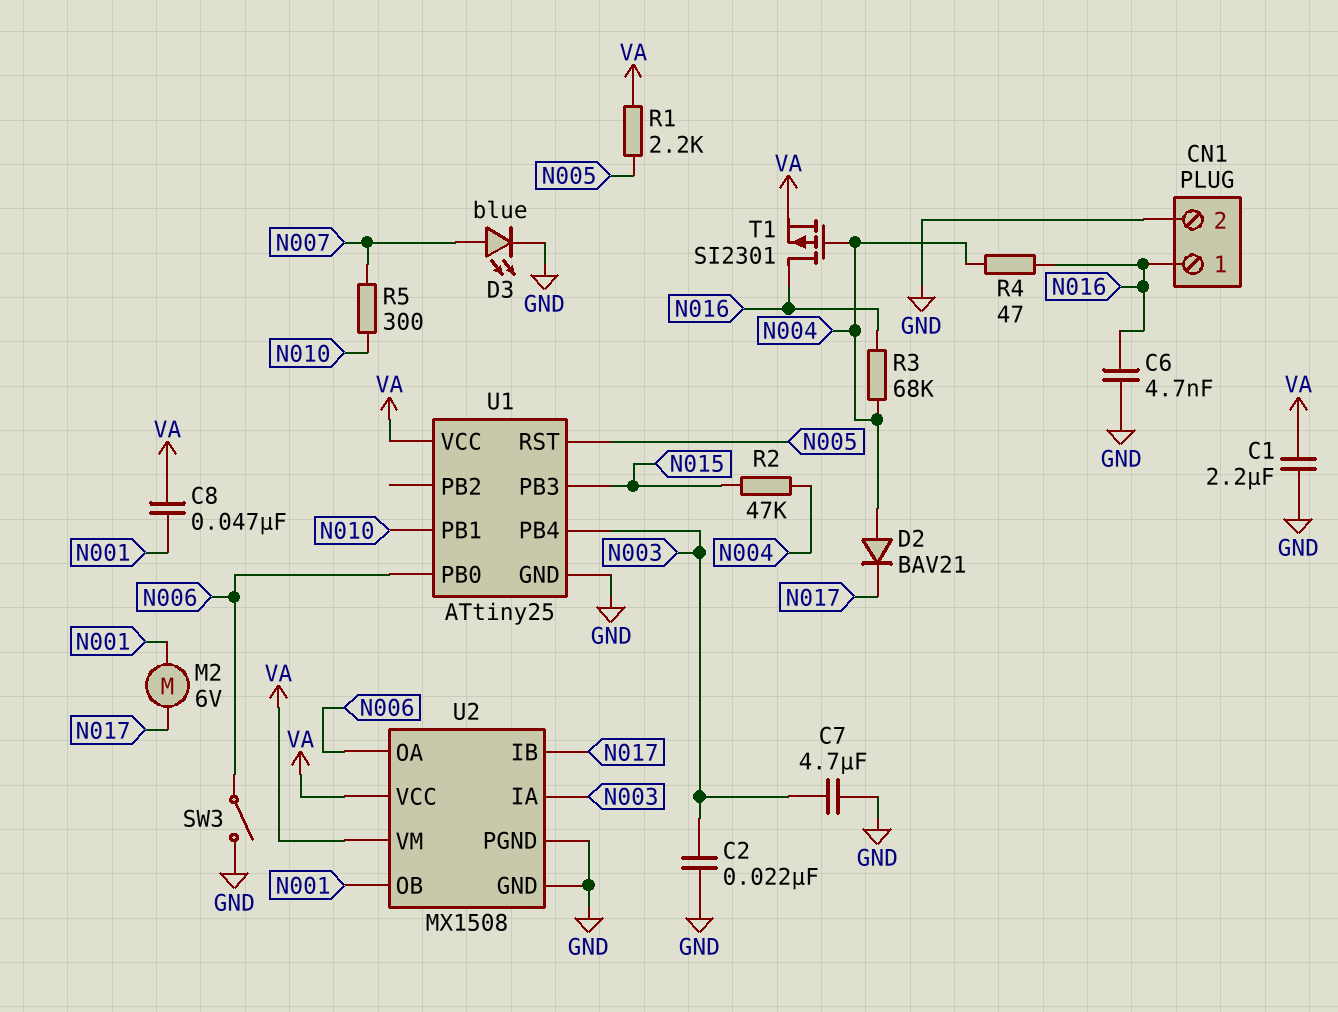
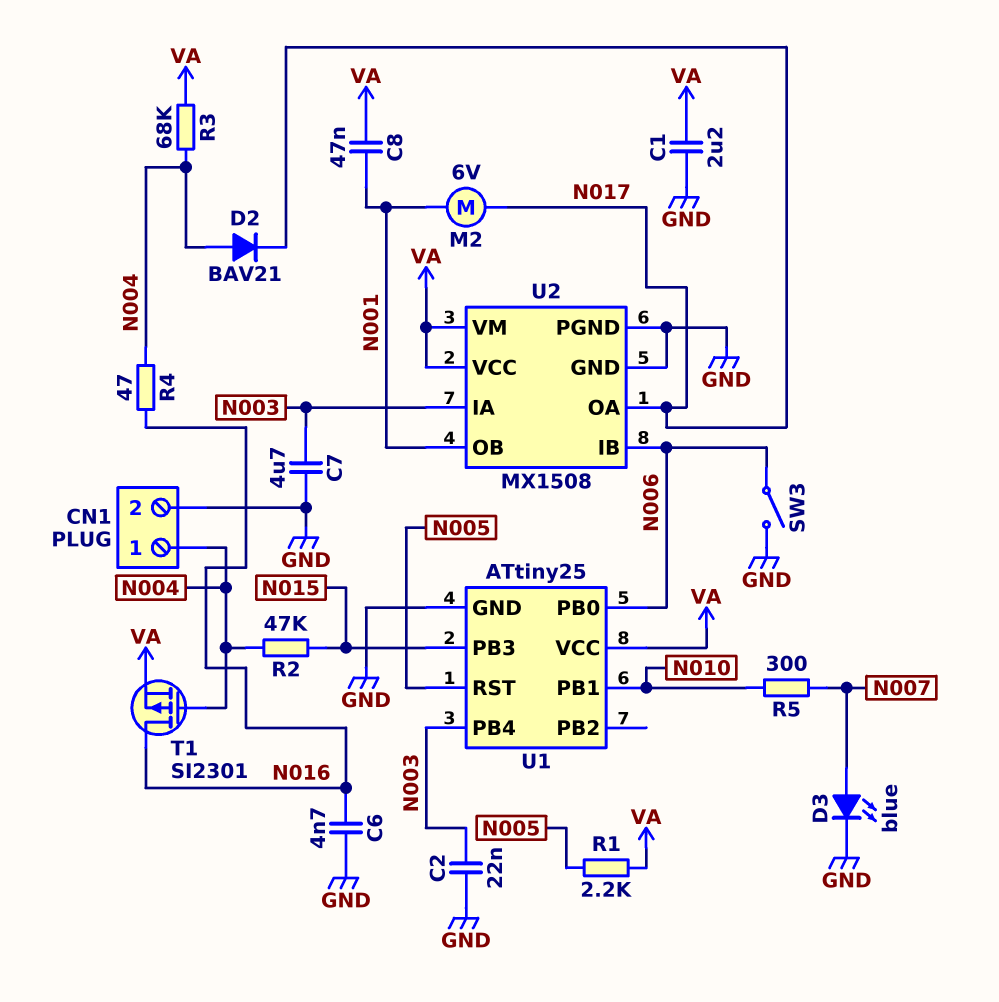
CN1 pin 1: N016 -> N004
R3: 68k (N004, N016) -> 68k (N004, VA)
U2 pin IB: N017 -> N006
U2 pin OA: N006 -> N017

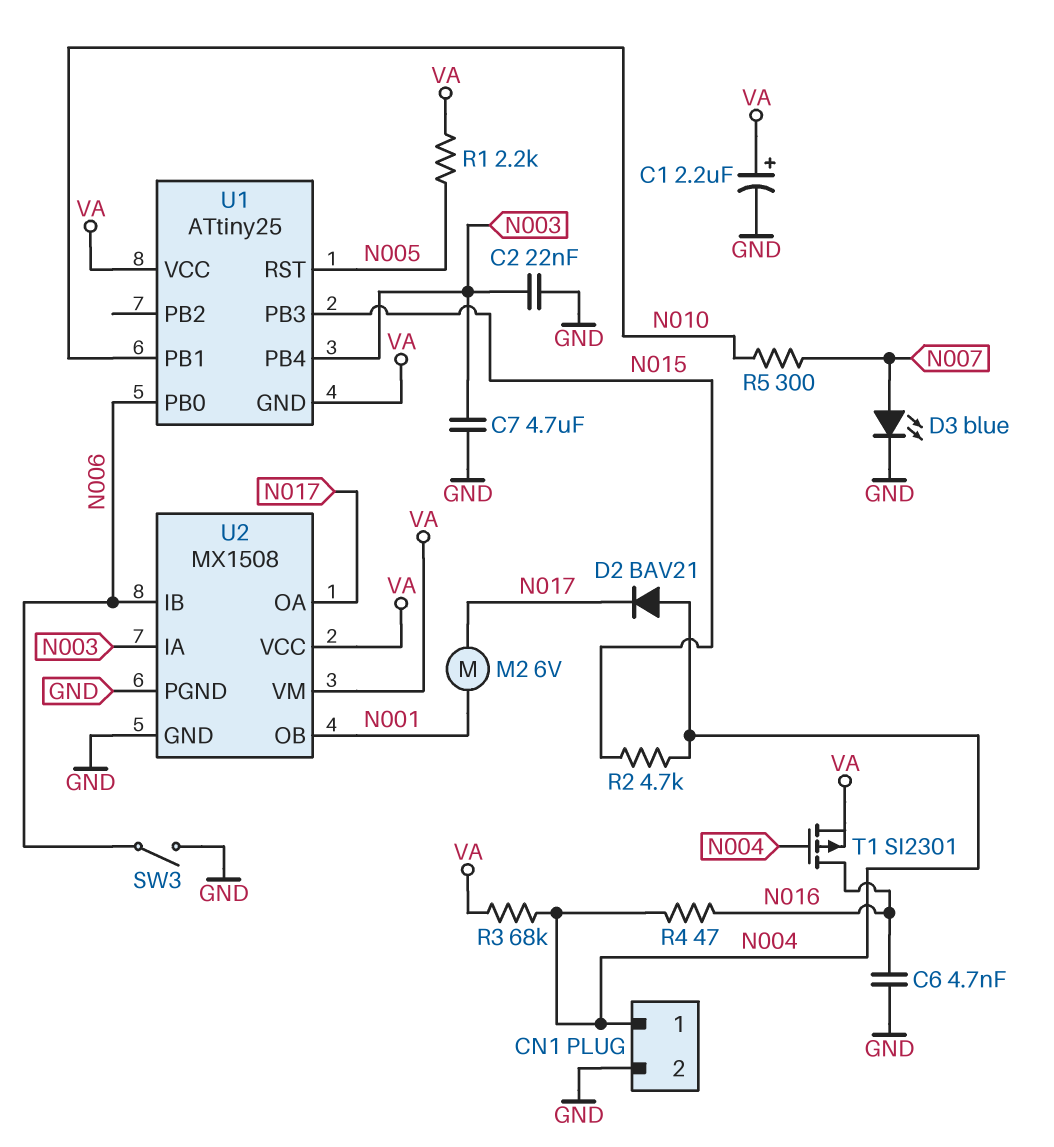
C1: 2.2uF (GND, VA) -> 2.2uF (plus VA, minus GND)
C8: 47nF (N001, VA) -> none
R2: 47k (N004, N015) -> 4.7k (N004, N015)
U1 pin GND: GND -> VA

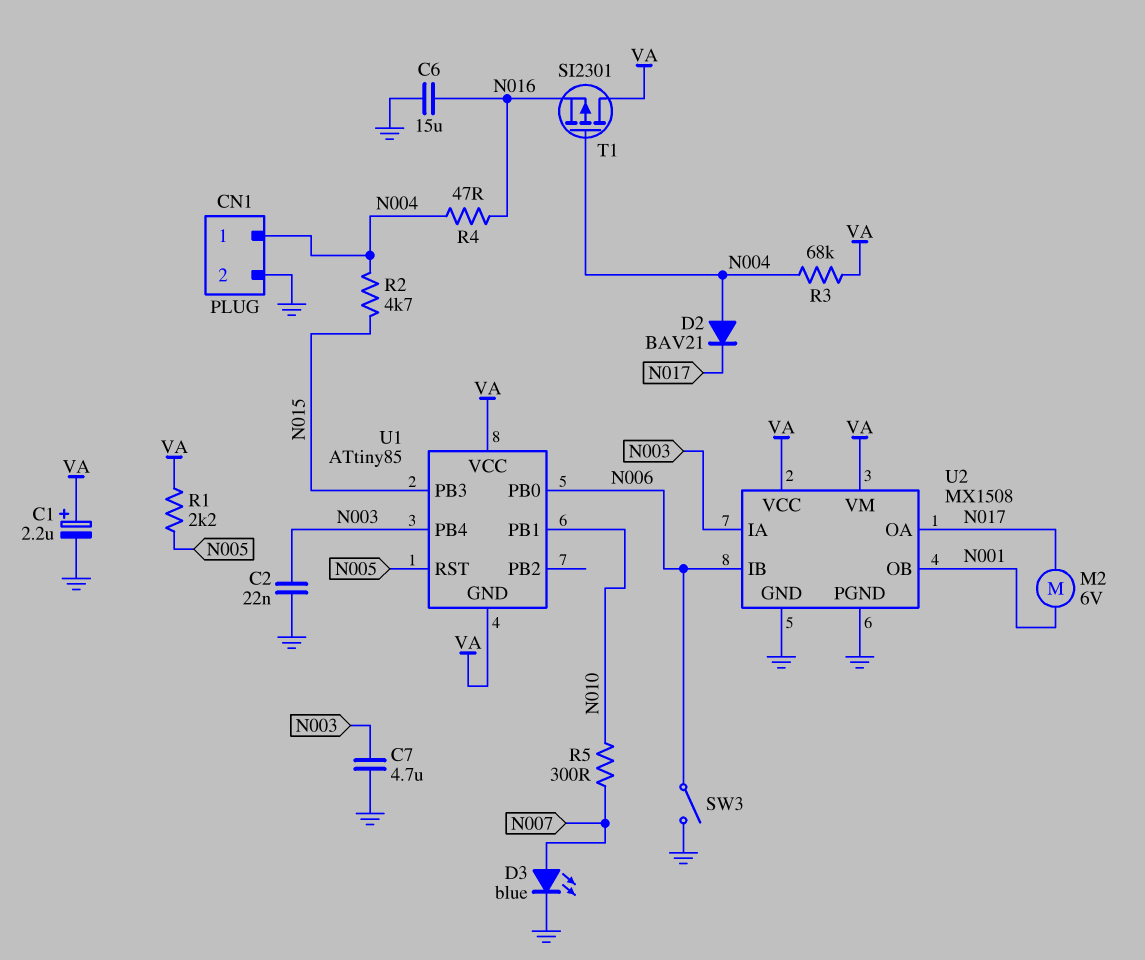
C6: 4.7nF (GND, N016) -> 15uF (GND, N016)
T1: PMOS SI2301 (G N004, D N016, S VA) -> PMOS SI2301 (G N004, D VA, S N016)
U1: ATtiny25 -> ATtiny85

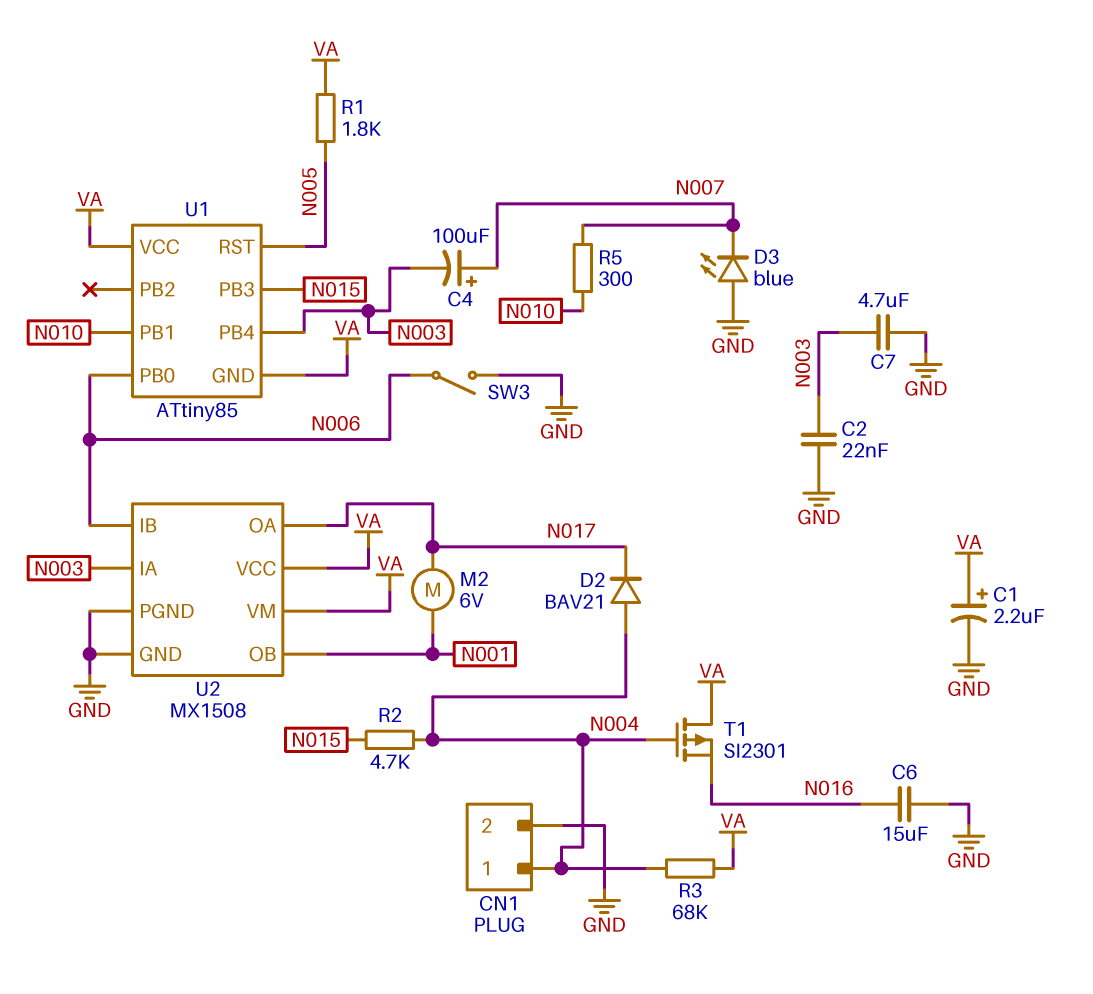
C4: none -> 100uF (plus N007, minus N003)
D3: LED blue (A N007, K GND) -> LED blue (A GND, K N007)
R1: 2.2k (N005, VA) -> 1.8k (N005, VA)
R4: 47 (N004, N016) -> none

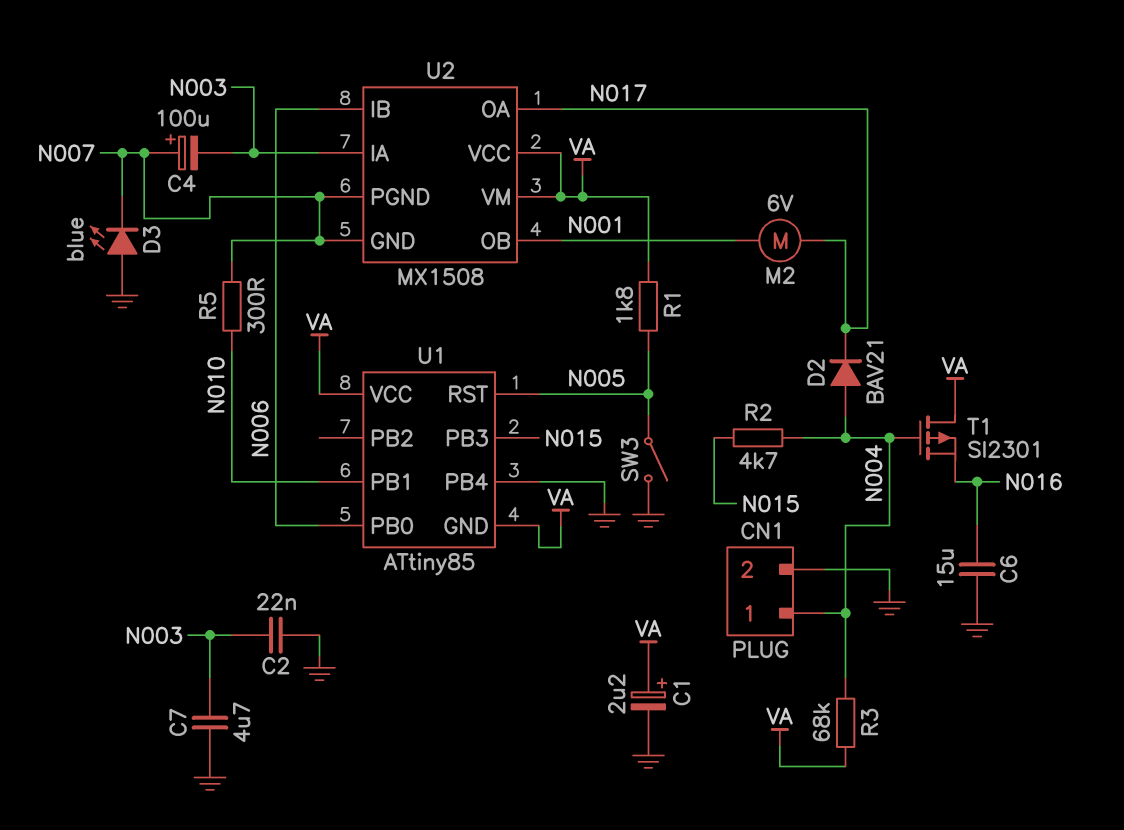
SW3: switch (GND, N006) -> switch (GND, N005)
U1 pin PB4: N003 -> GND
U2 pin GND: GND -> N007
U2 pin PGND: GND -> N007

